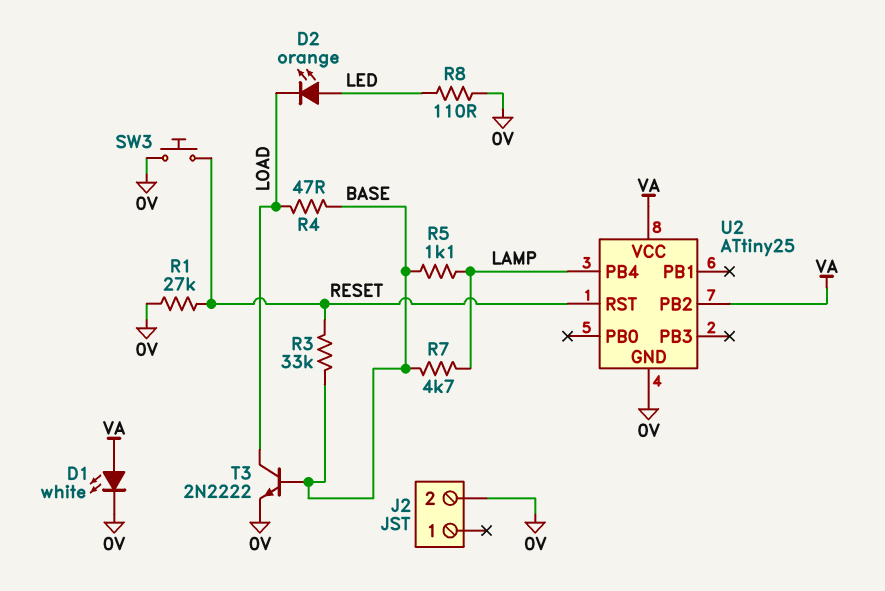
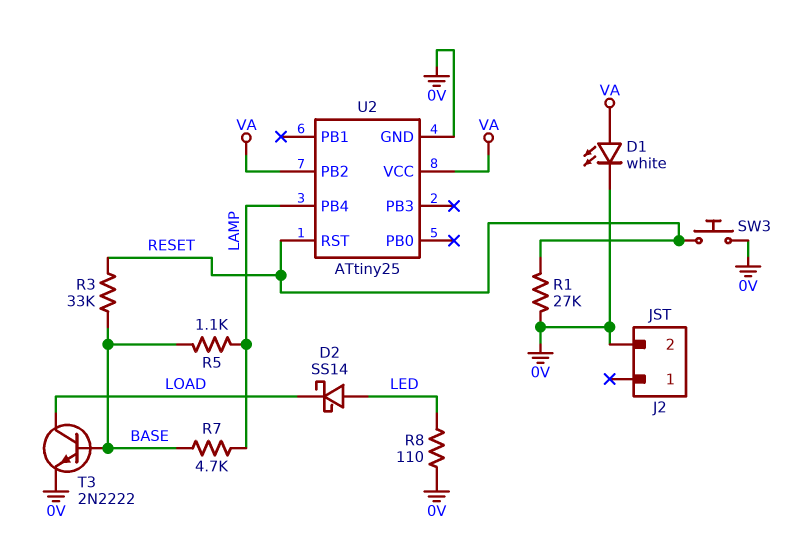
D2: LED orange (A LED, K LOAD) -> schottky SS14 (A LED, K LOAD)
R4: 47 (BASE, LOAD) -> none

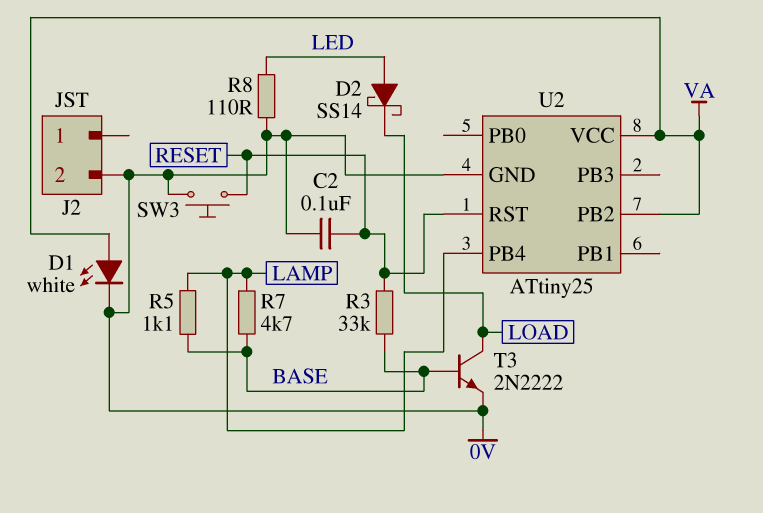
C2: none -> 100nF (0V, RESET)
R1: 27k (0V, RESET) -> none

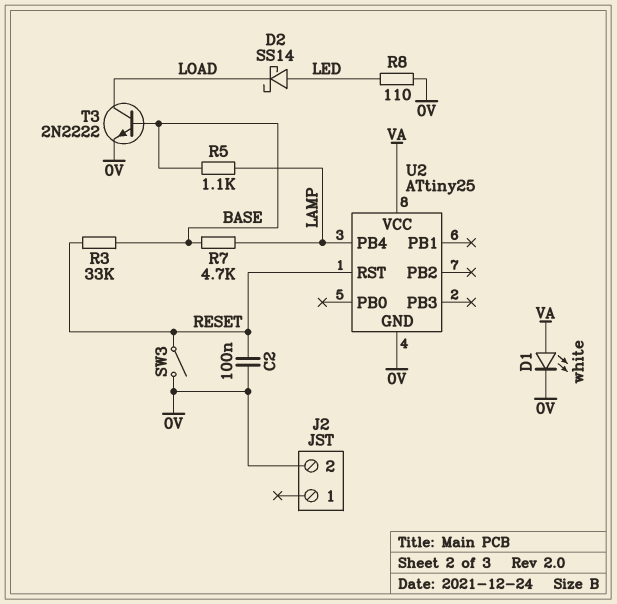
SW3: button (0V, RESET) -> switch (0V, RESET)
U2 pin PB2: VA -> none

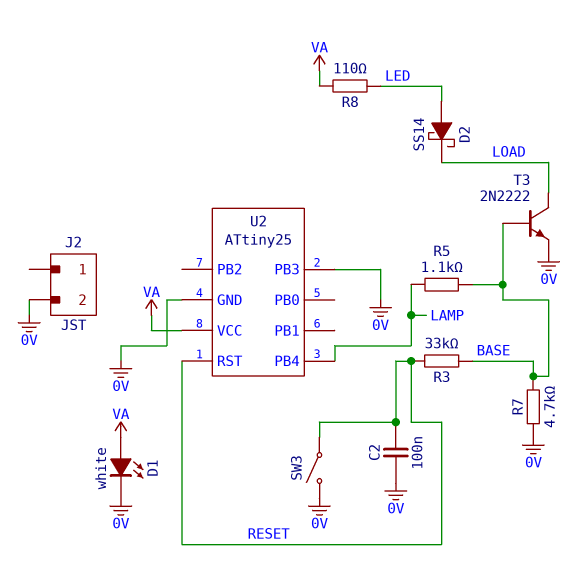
R7: 4.7k (BASE, LAMP) -> 4.7k (0V, BASE)
R8: 110 (0V, LED) -> 110 (LED, VA)
U2 pin PB3: none -> 0V

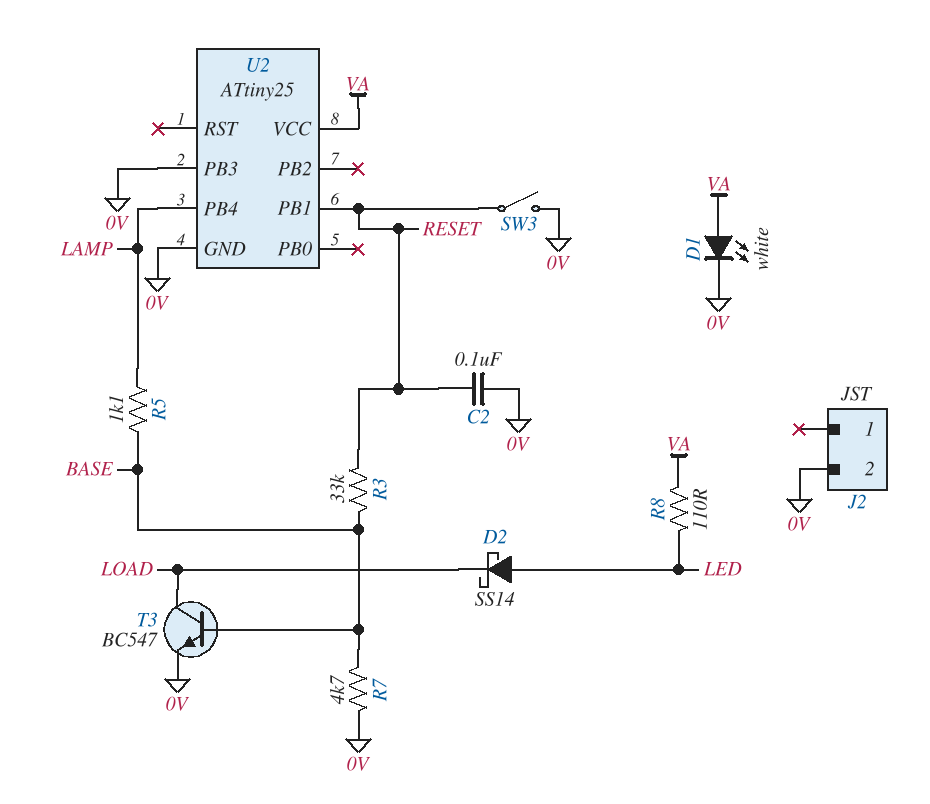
T3: NPN 2N2222 (B BASE, C LOAD, E 0V) -> NPN BC547 (B BASE, C LOAD, E 0V)
U2 pin PB1: none -> RESET
U2 pin RST: RESET -> none

